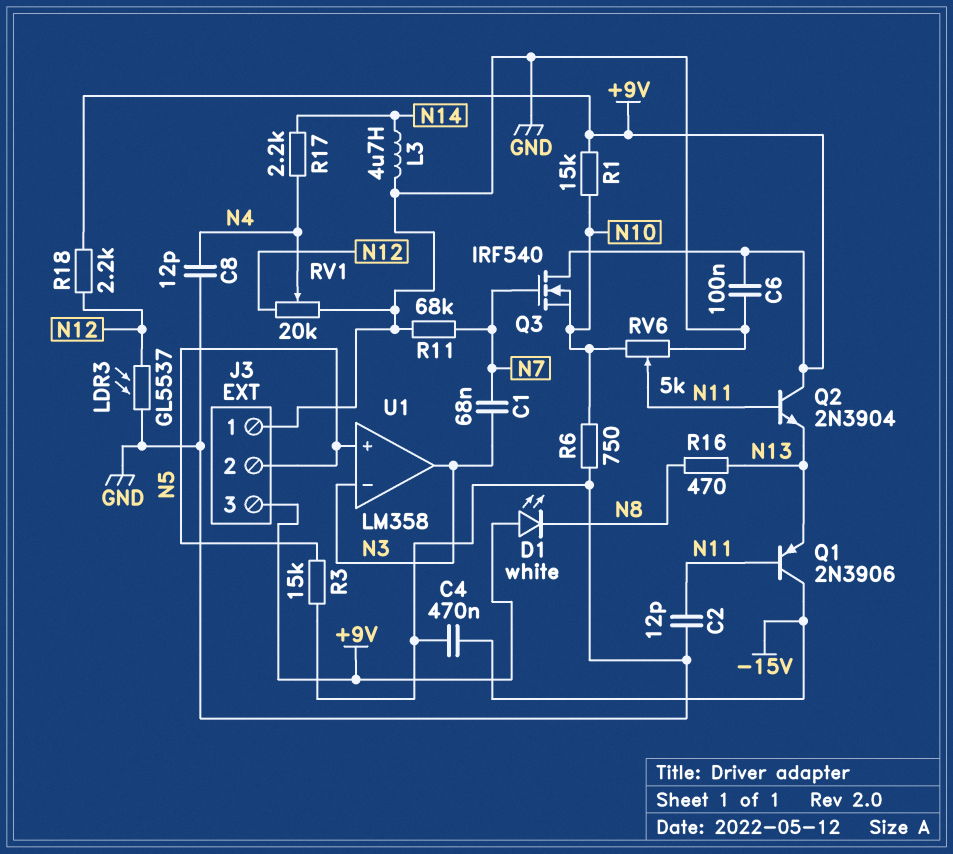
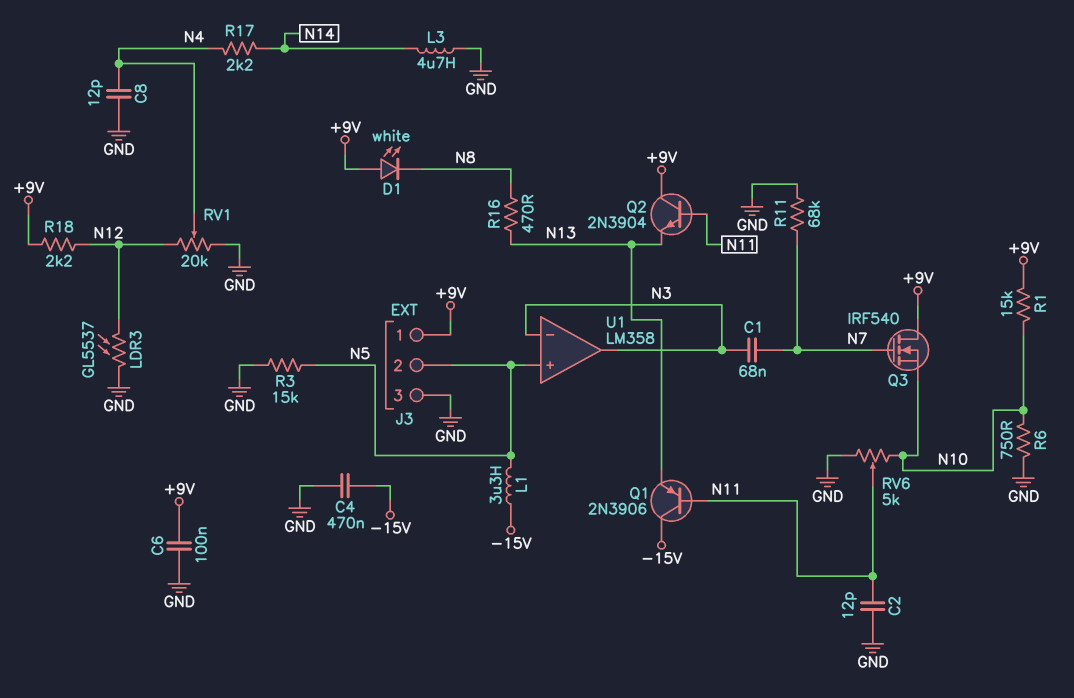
J3 pin 1: GND -> +9V
J3 pin 3: +9V -> GND
L1: none -> 3.3uH (-15V, N5)

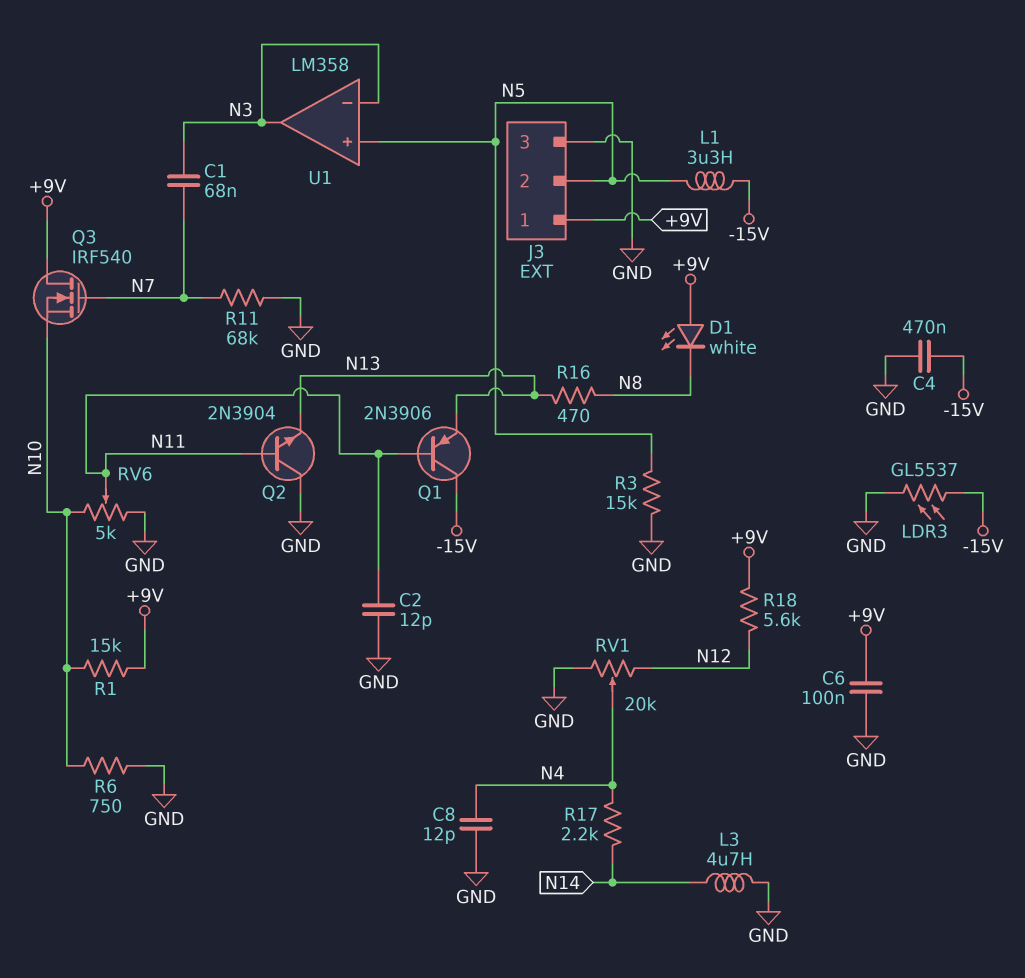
LDR3: GL5537 (GND, N12) -> GL5537 (-15V, GND)
Q2: NPN 2N3904 (B N11, C +9V, E N13) -> NPN 2N3904 (B N11, C GND, E N13)
R18: 2.2k (+9V, N12) -> 5.6k (+9V, N12)

